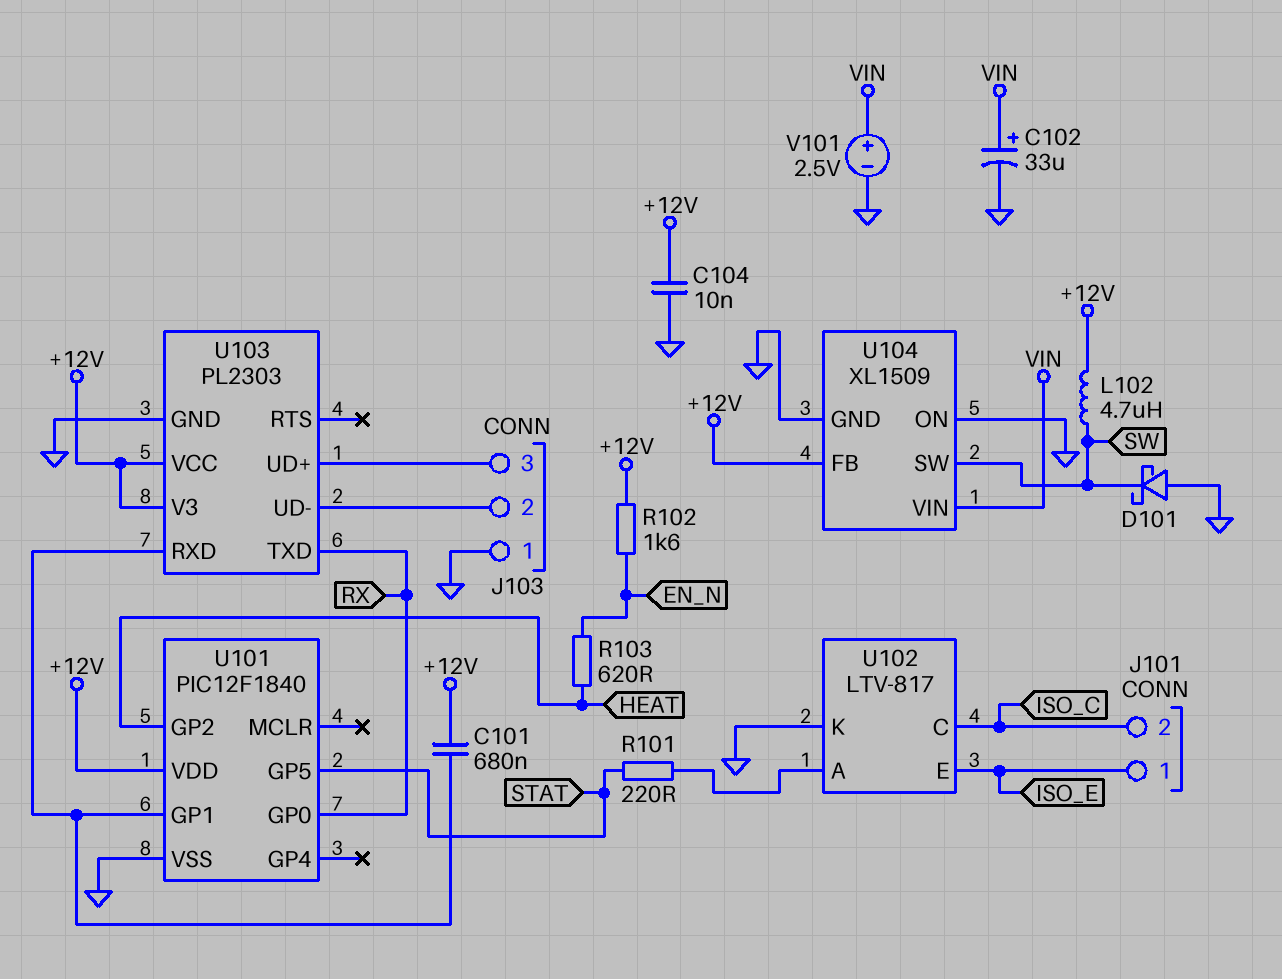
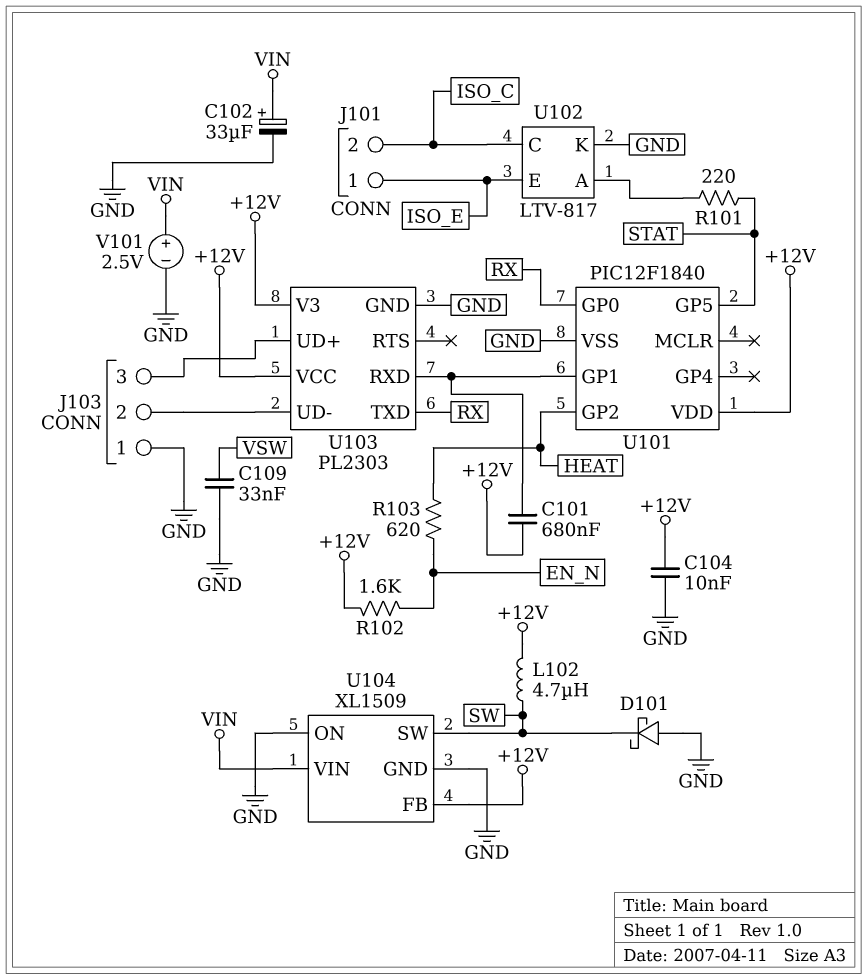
C109: none -> 33nF (GND, VSW)

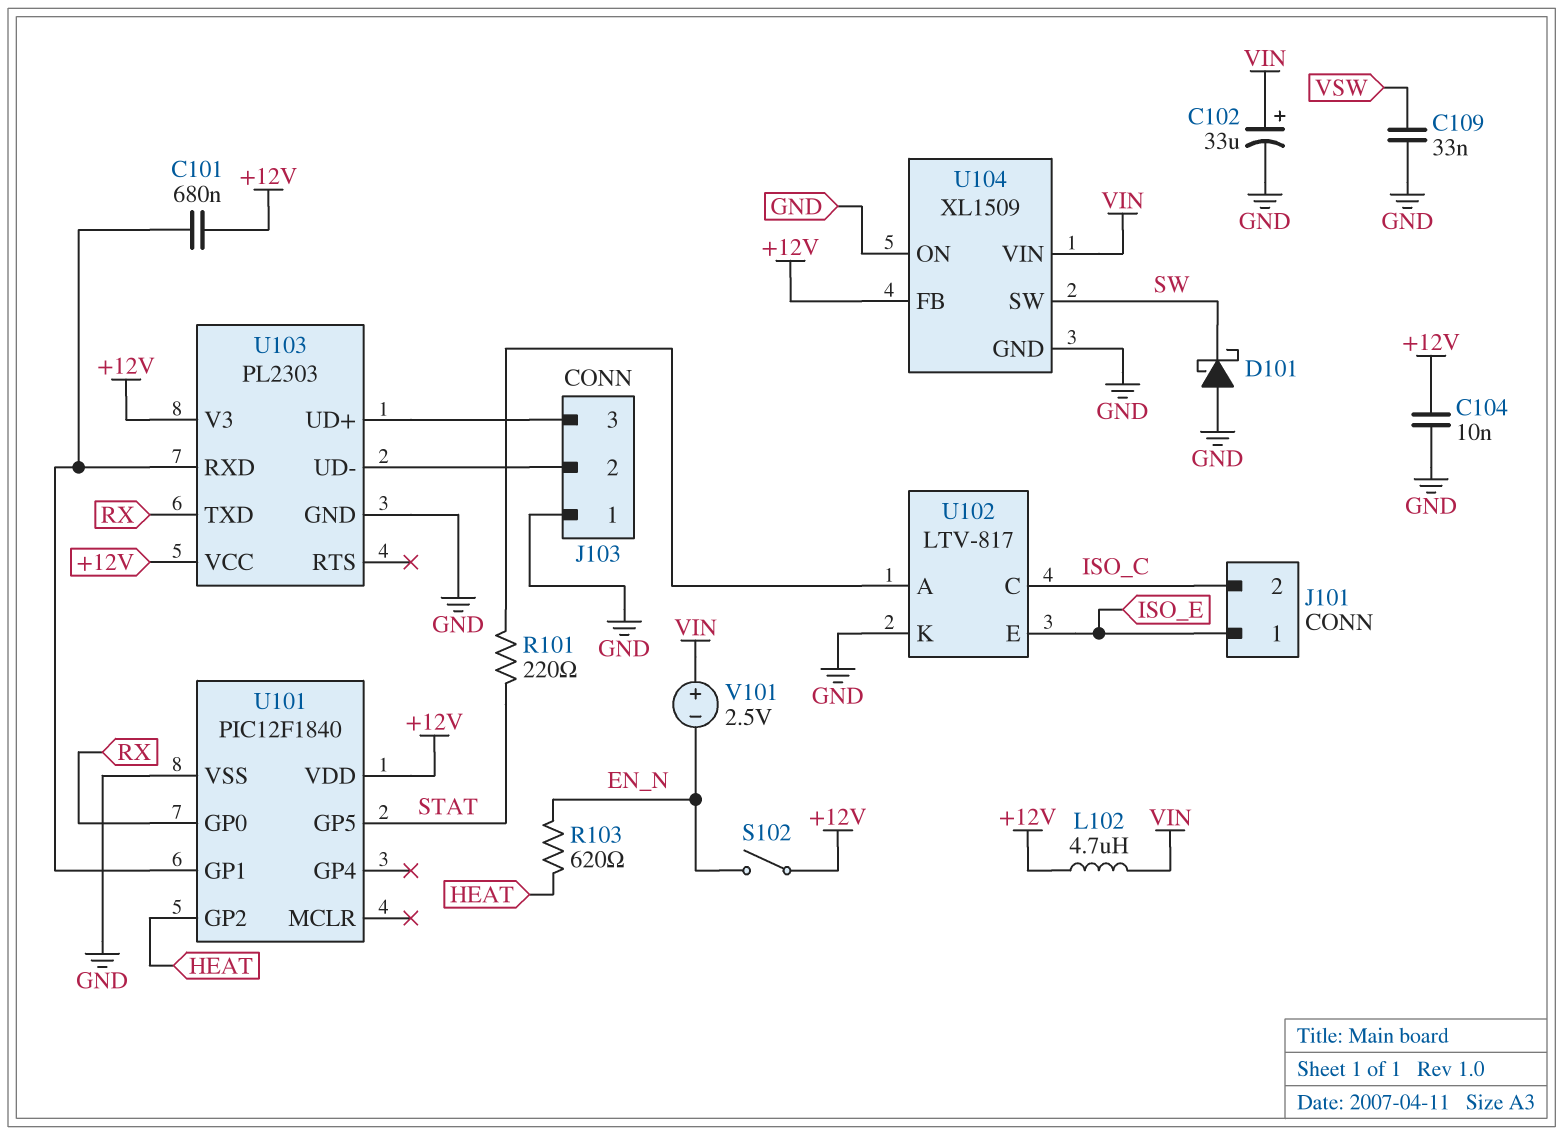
L102: 4.7uH (+12V, SW) -> 4.7uH (+12V, VIN)
R102: 1.6k (+12V, EN_N) -> none
S102: none -> switch (+12V, EN_N)
V101: 2.5V (plus VIN, minus GND) -> 2.5V (plus VIN, minus EN_N)

